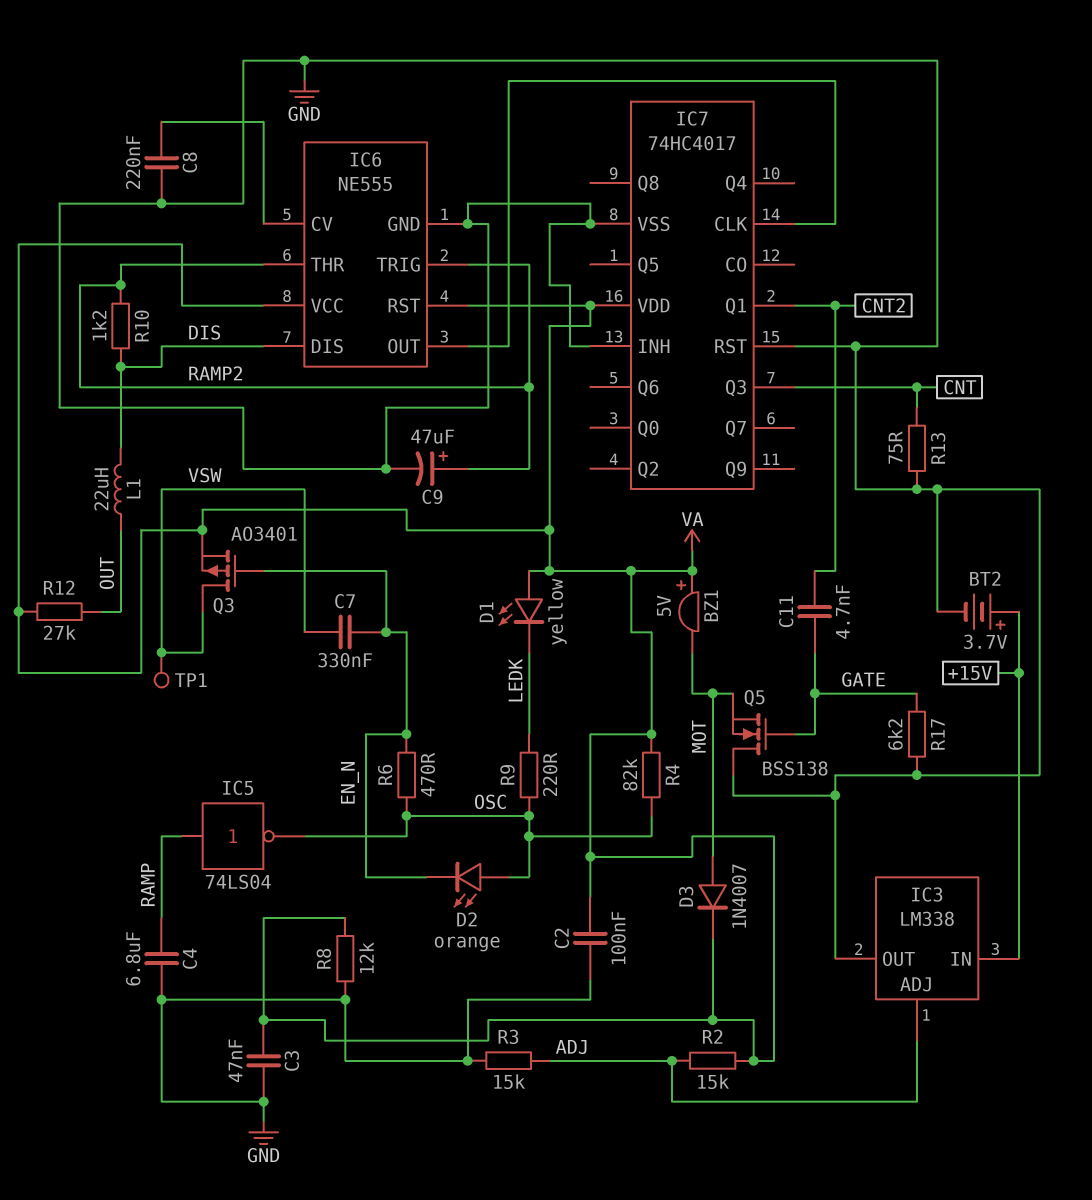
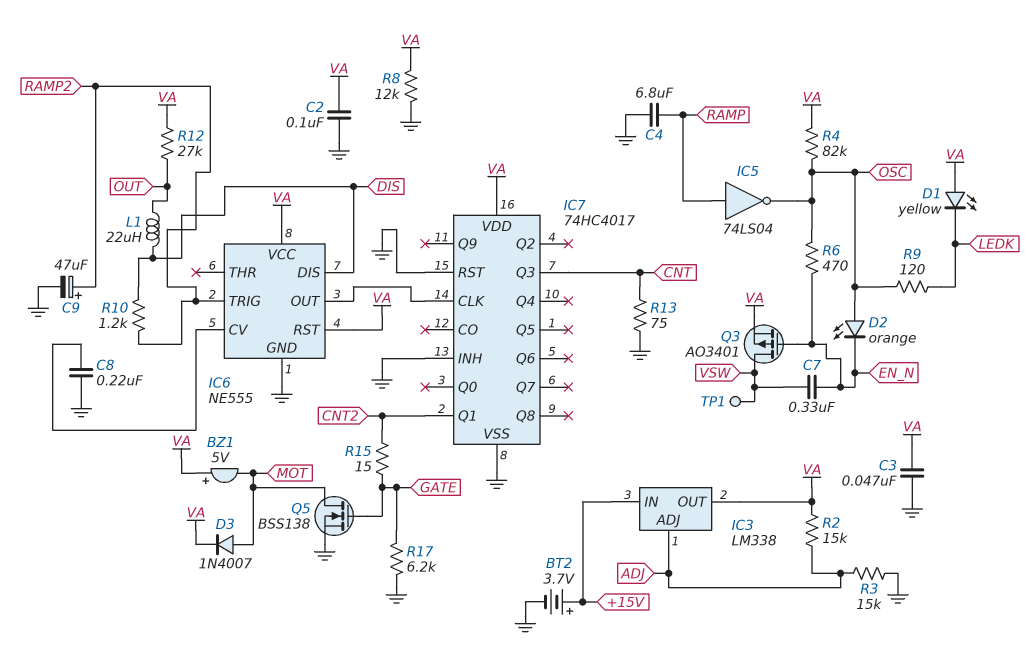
C11: 4.7nF (CNT2, GATE) -> none
IC3 pin OUT: GND -> VA
IC6 pin THR: RAMP2 -> none
Q5: NMOS BSS138 (G GATE, D GND, S MOT) -> NMOS BSS138 (G GATE, D MOT, S GND)
R9: 220 (LEDK, OSC) -> 120 (LEDK, OSC)
R15: none -> 15 (CNT2, GATE)

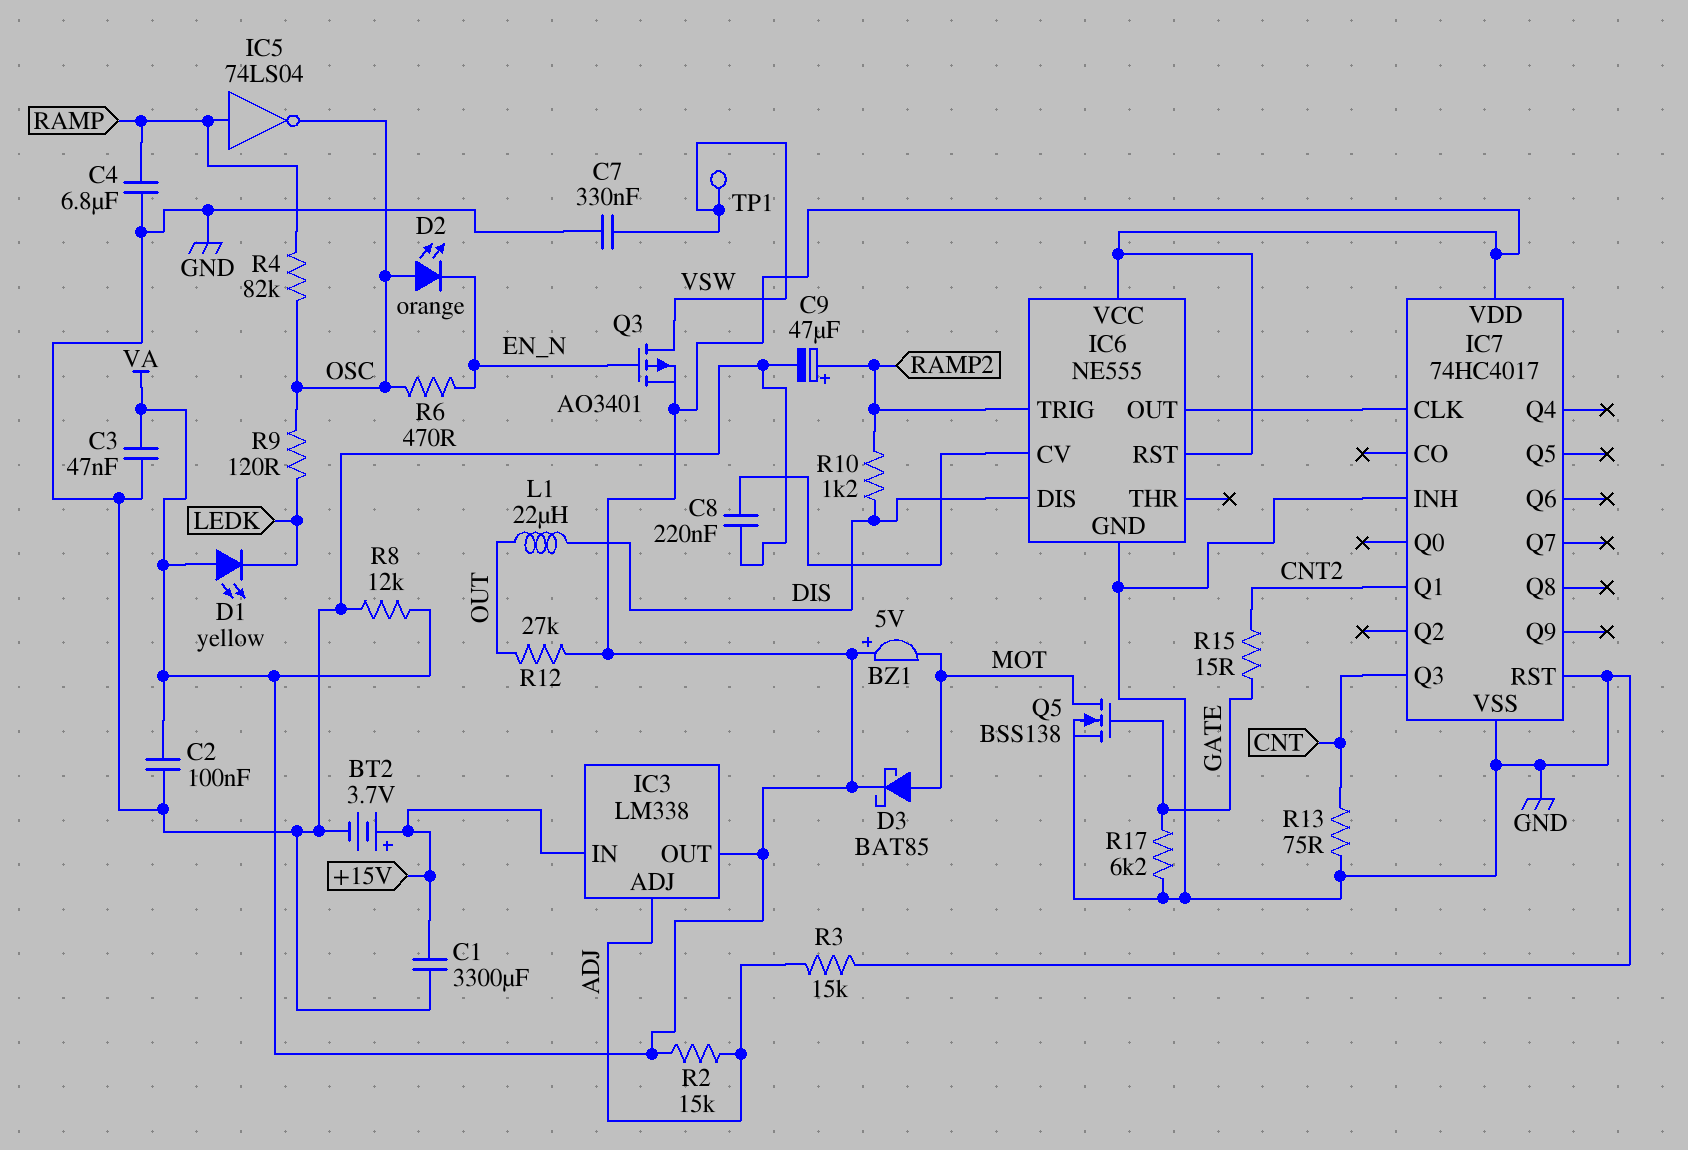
C1: none -> 3300uF (+15V, GND)
C7: 330nF (EN_N, VSW) -> 330nF (GND, VSW)
D3: diode 1N4007 (A MOT, K VA) -> schottky BAT85 (A MOT, K VA)
R4: 82k (OSC, VA) -> 82k (OSC, RAMP)

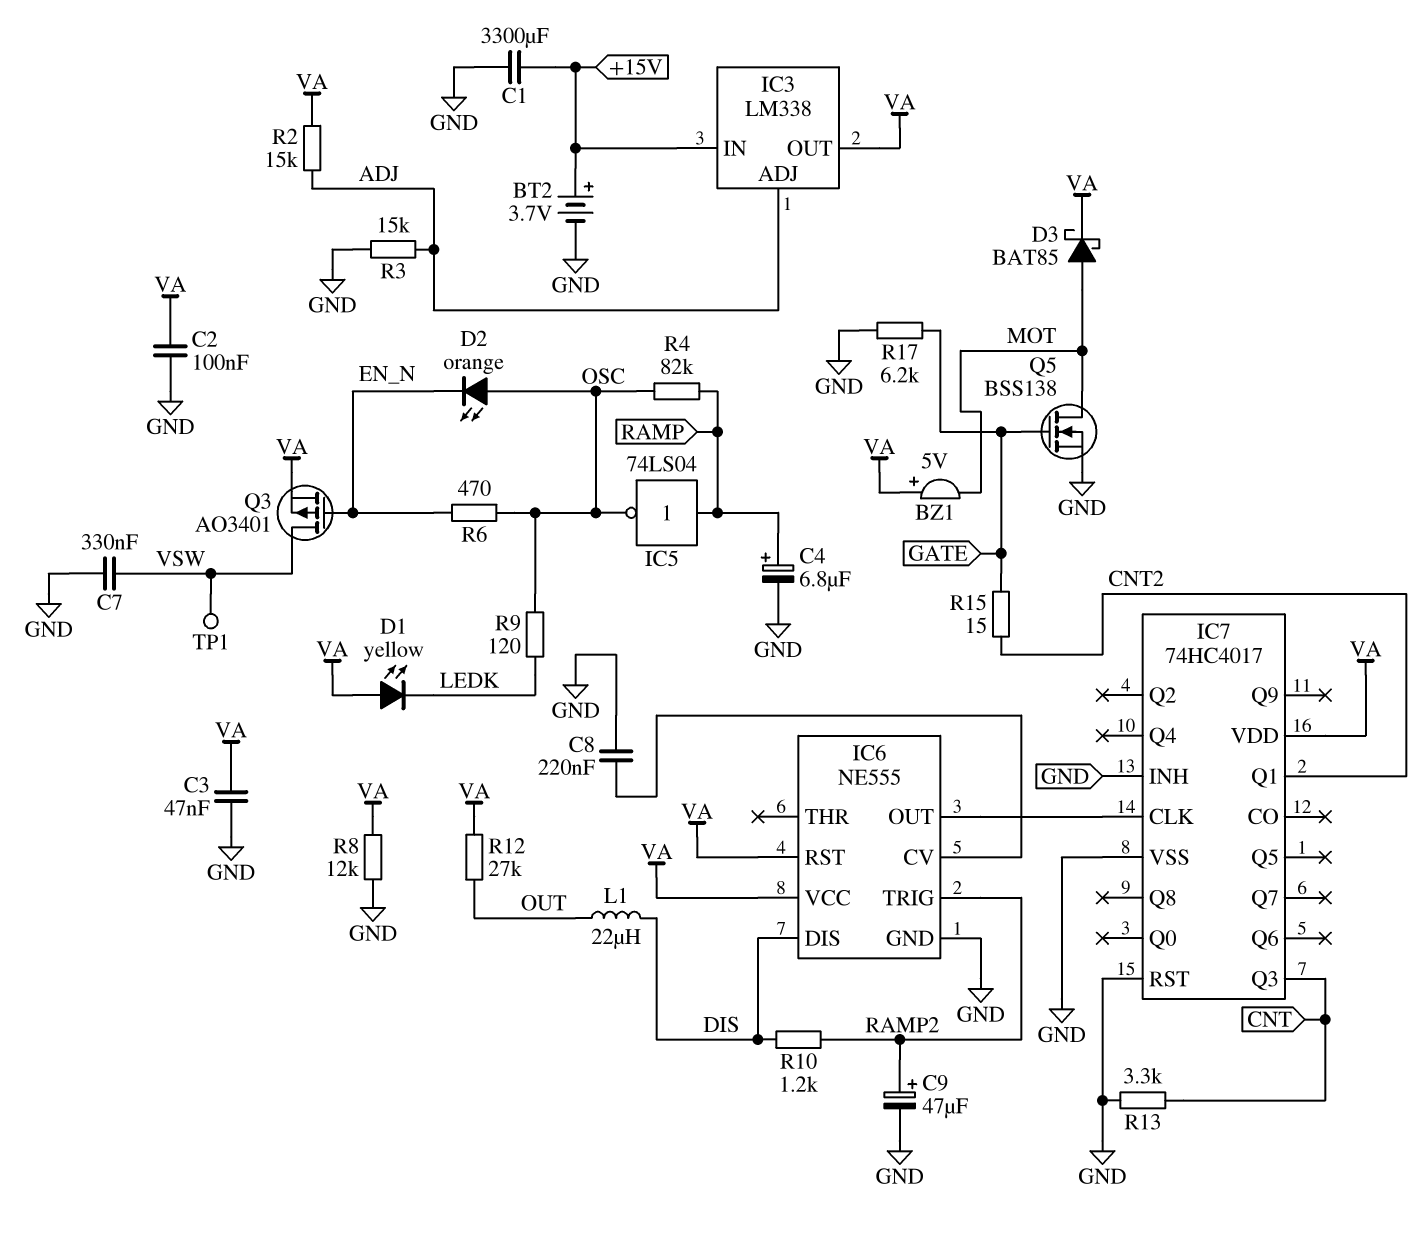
C4: 6.8uF (GND, RAMP) -> 6.8uF (plus RAMP, minus GND)
R13: 75 (CNT, GND) -> 3.3k (CNT, GND)

